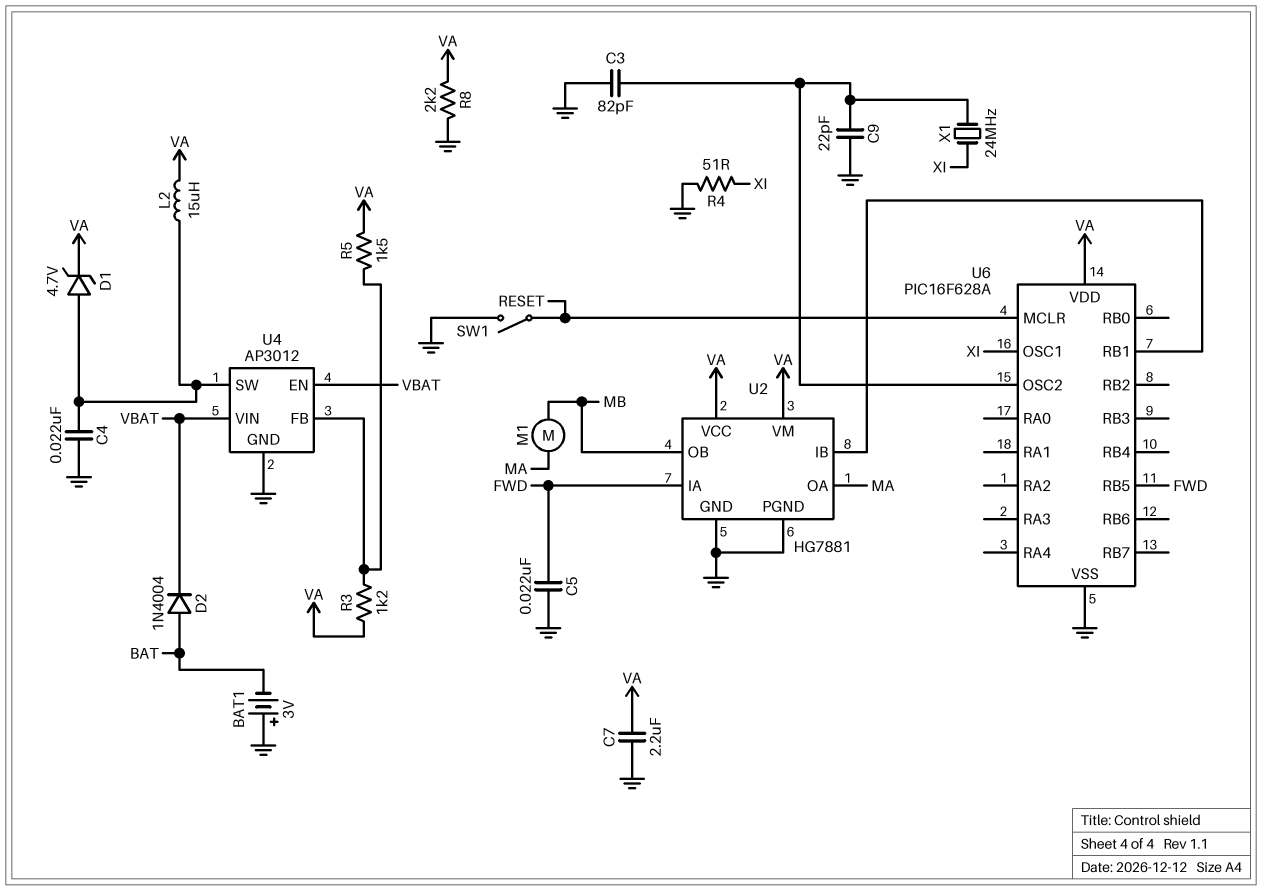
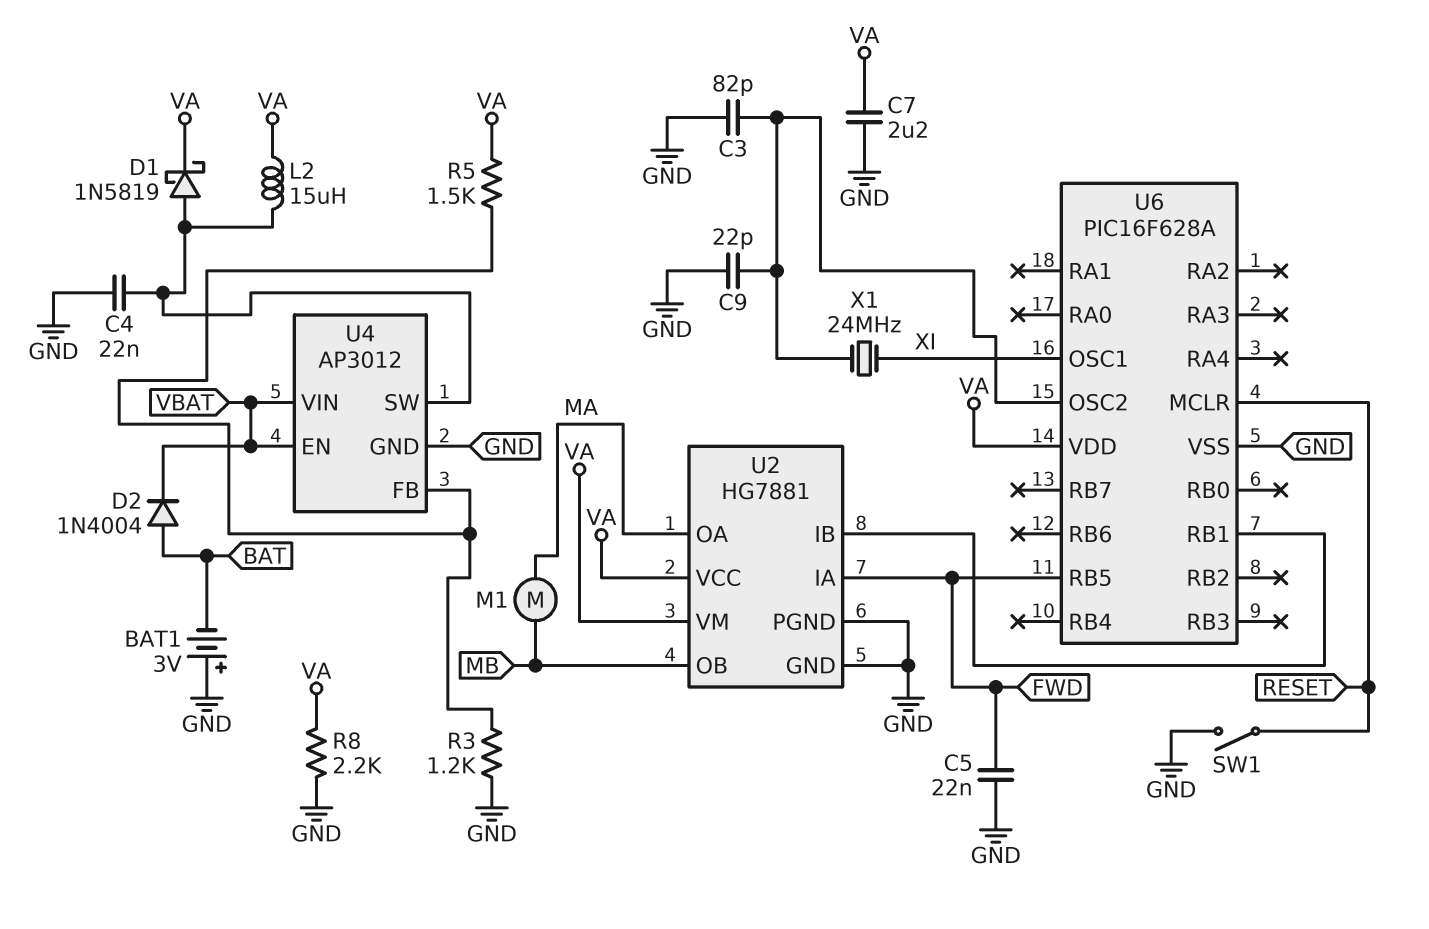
D1: zener 4.7V (A U4/SW, K VA) -> schottky 1N5819 (A U4/SW, K VA)
R3: 1.2k (U4/FB, VA) -> 1.2k (GND, U4/FB)
R4: 51 (GND, XI) -> none

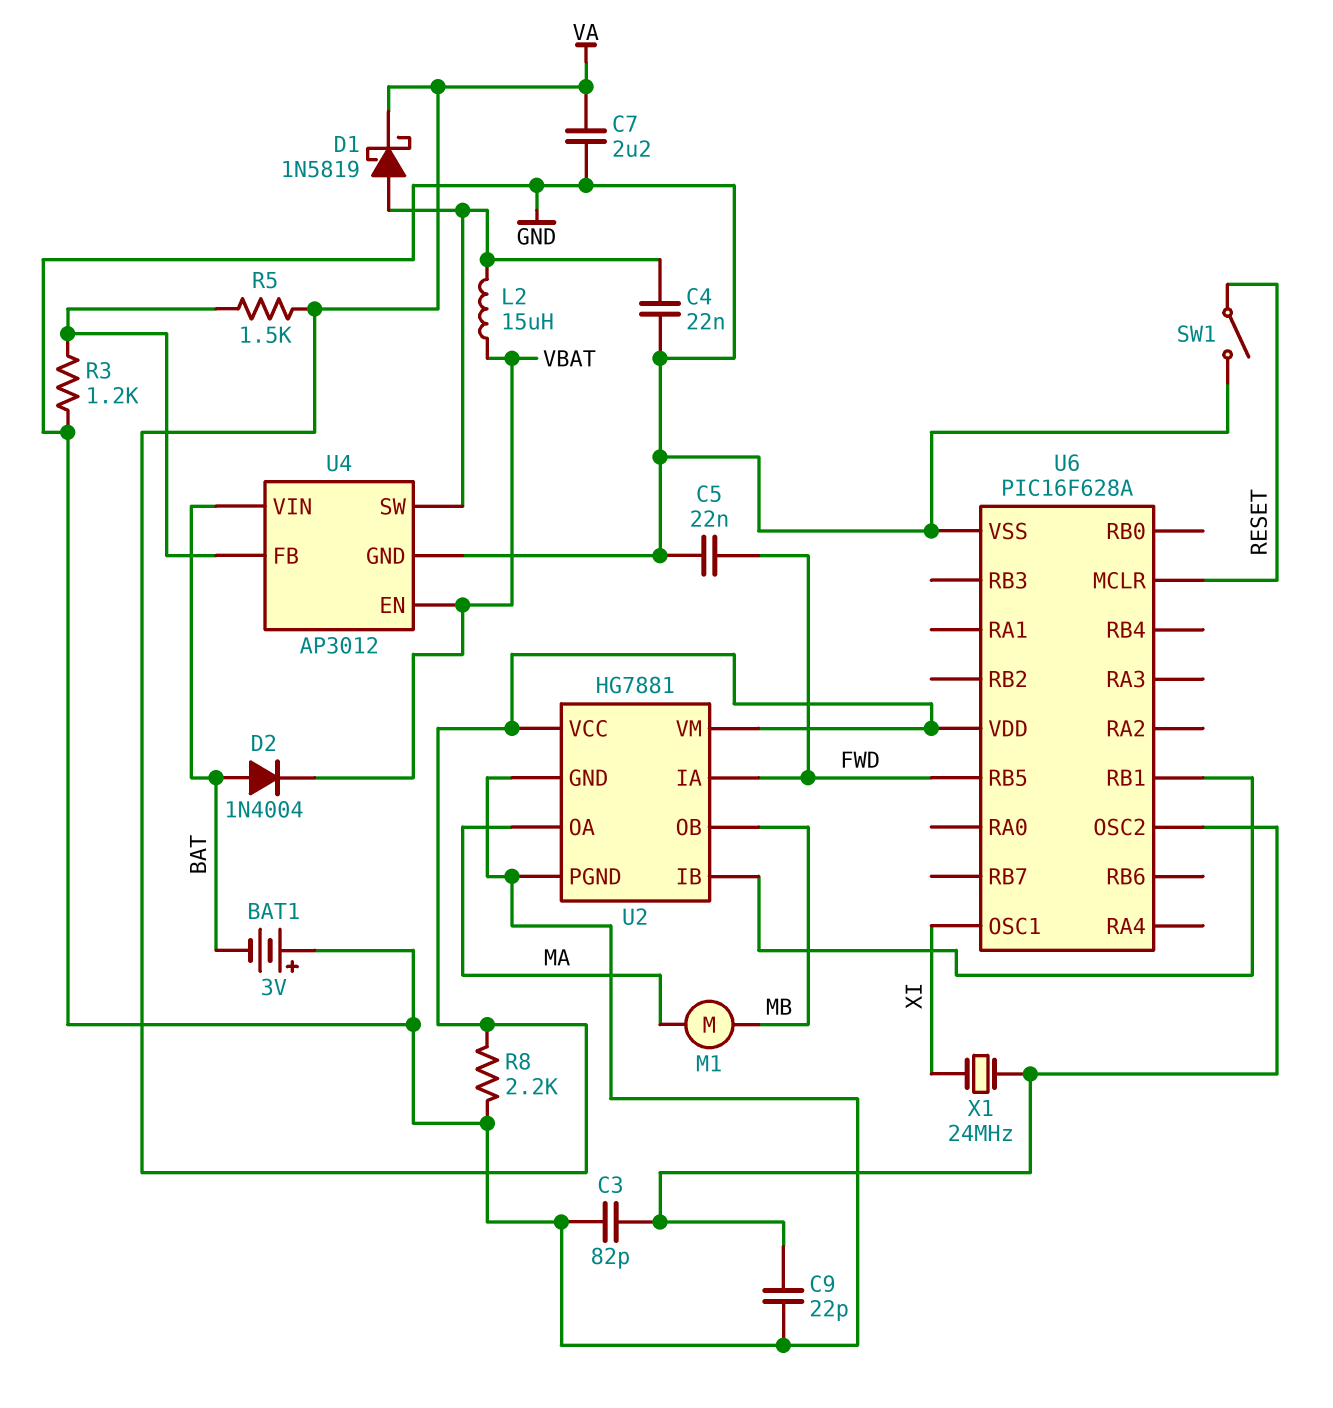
L2: 15uH (U4/SW, VA) -> 15uH (U4/SW, VBAT)
U4 pin VIN: VBAT -> BAT

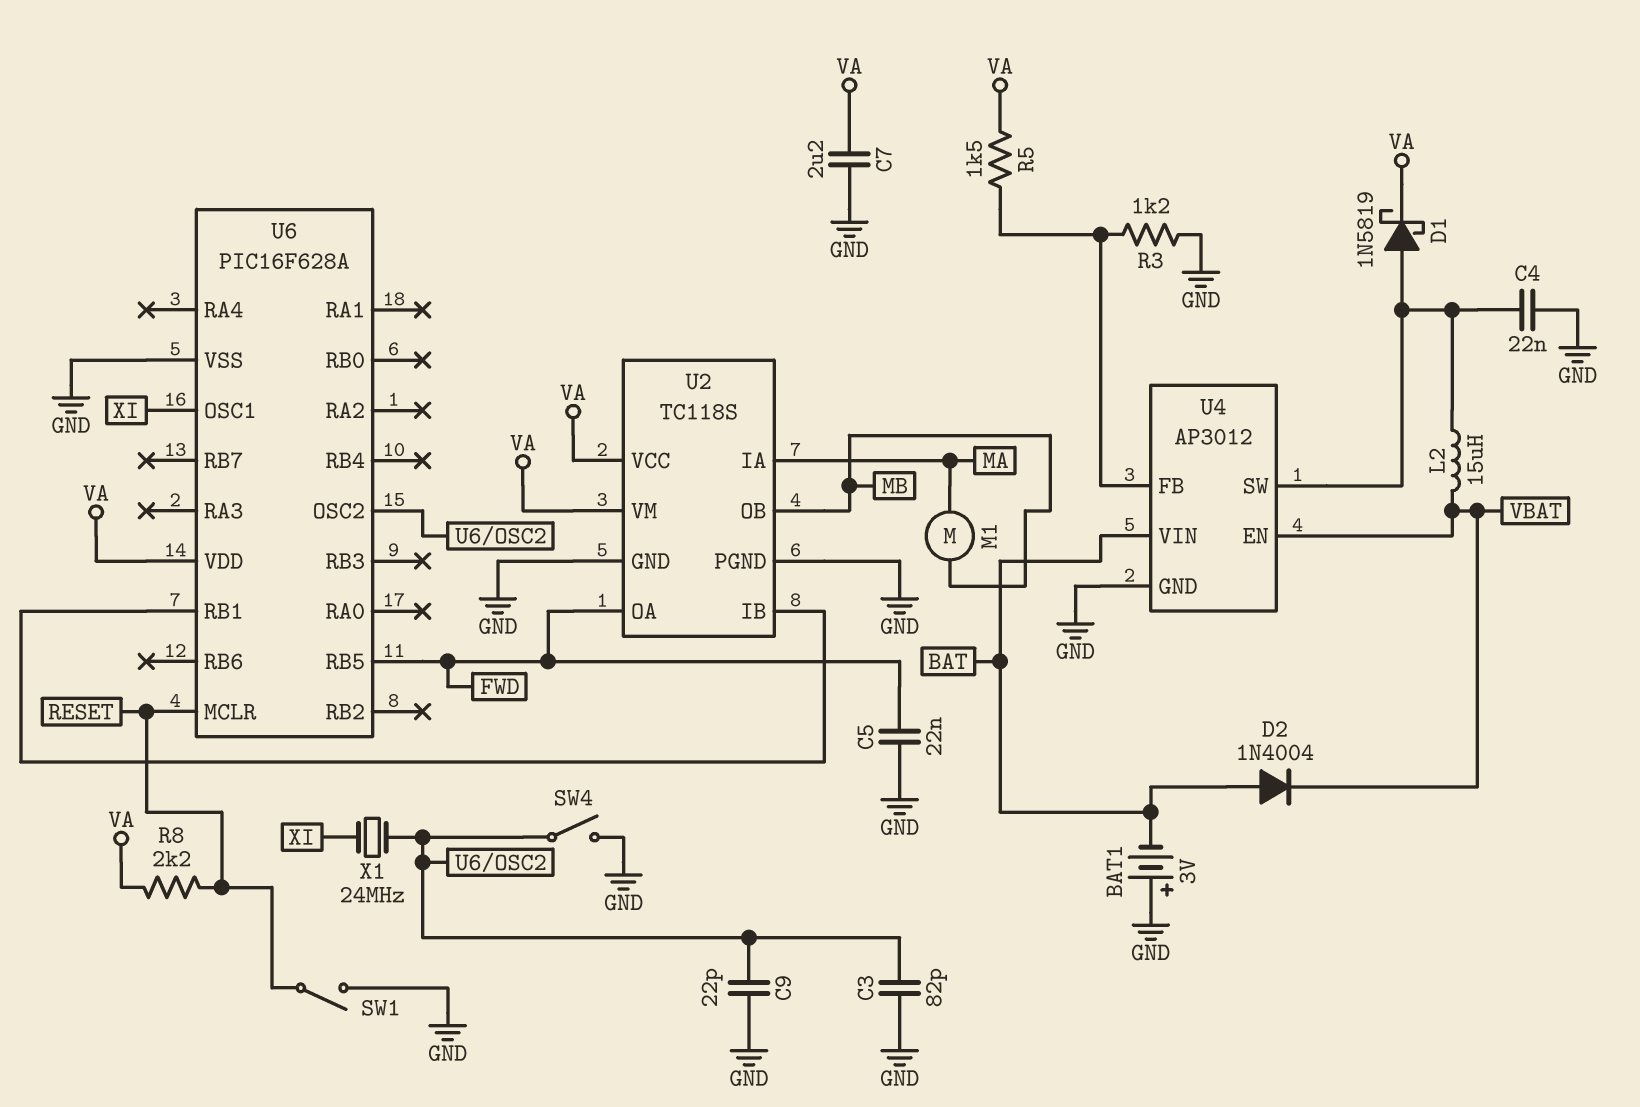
R8: 2.2k (GND, VA) -> 2.2k (RESET, VA)
SW4: none -> switch (GND, U6/OSC2)
U2: HG7881 -> TC118S
U2 pin IA: FWD -> MA
U2 pin OA: MA -> FWD

